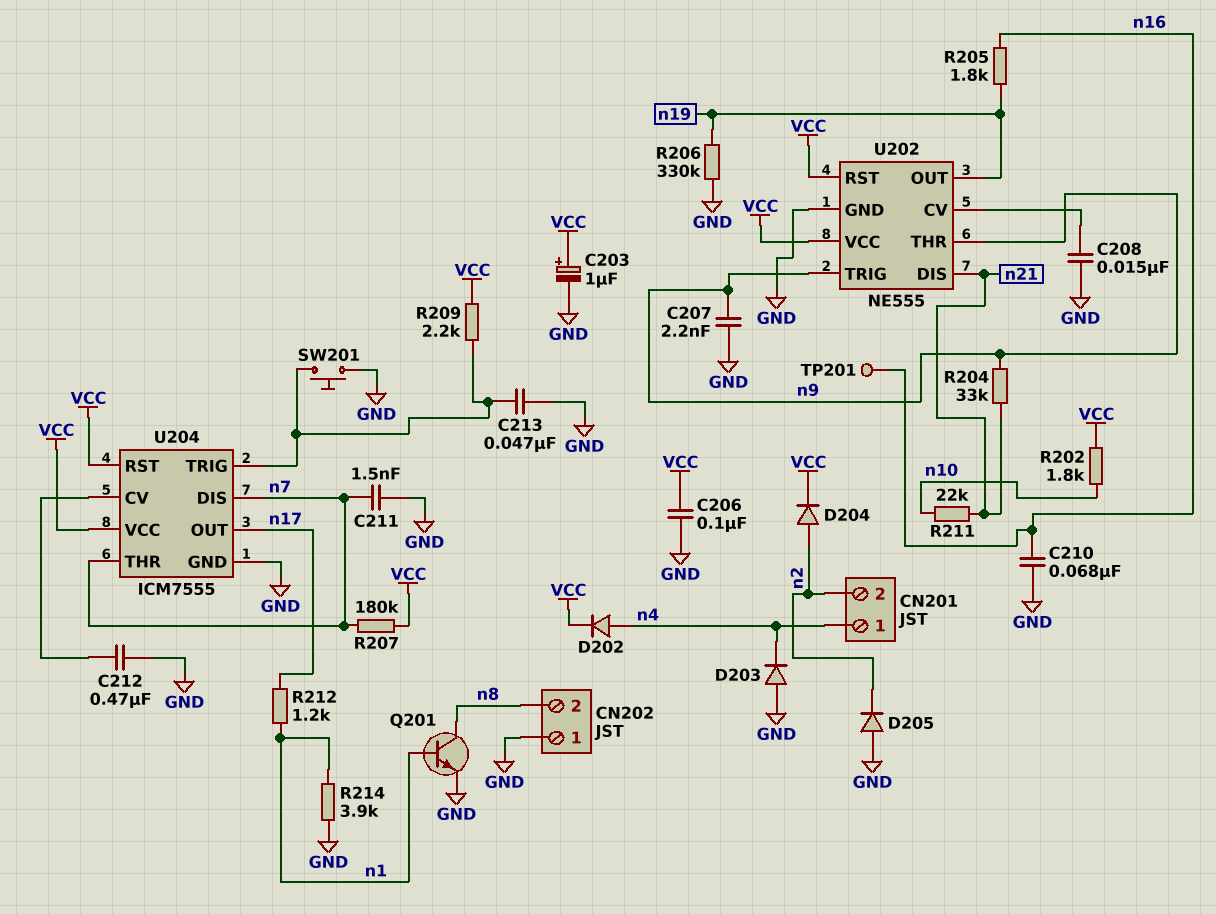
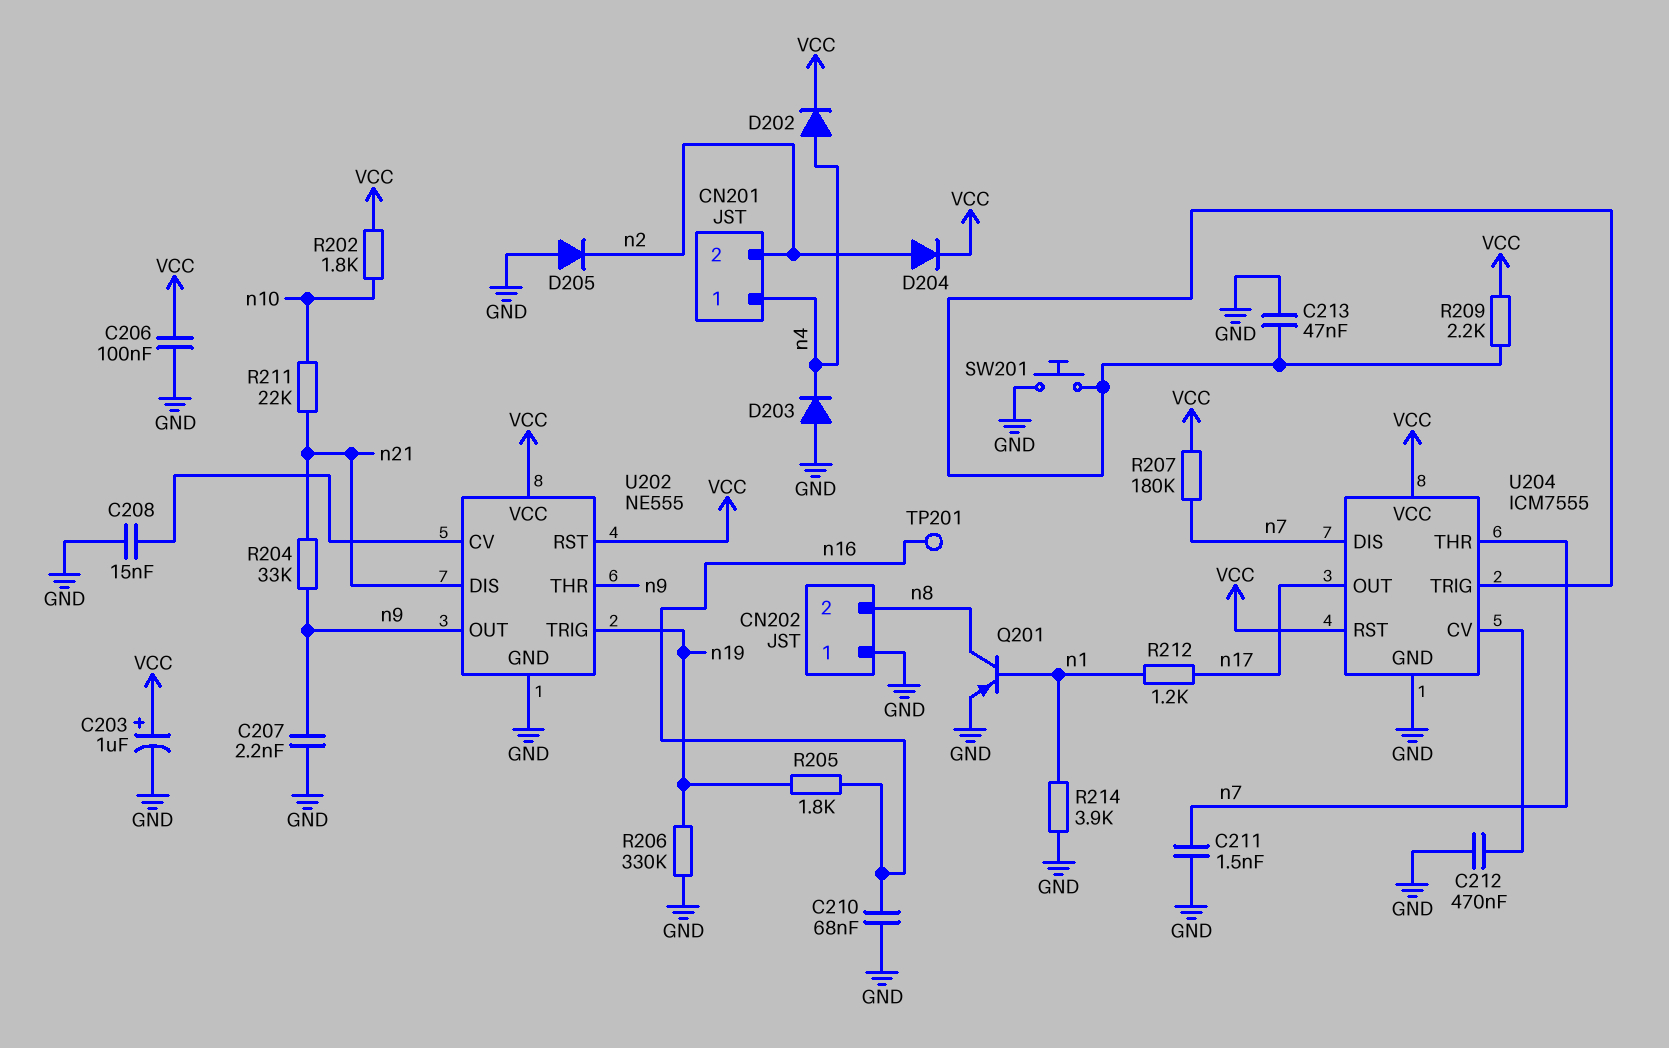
Q201: NPN (B n1, C n8, E GND) -> PNP (B n1, C n8, E GND)
U202 pin OUT: n19 -> n9
U202 pin TRIG: n9 -> n19

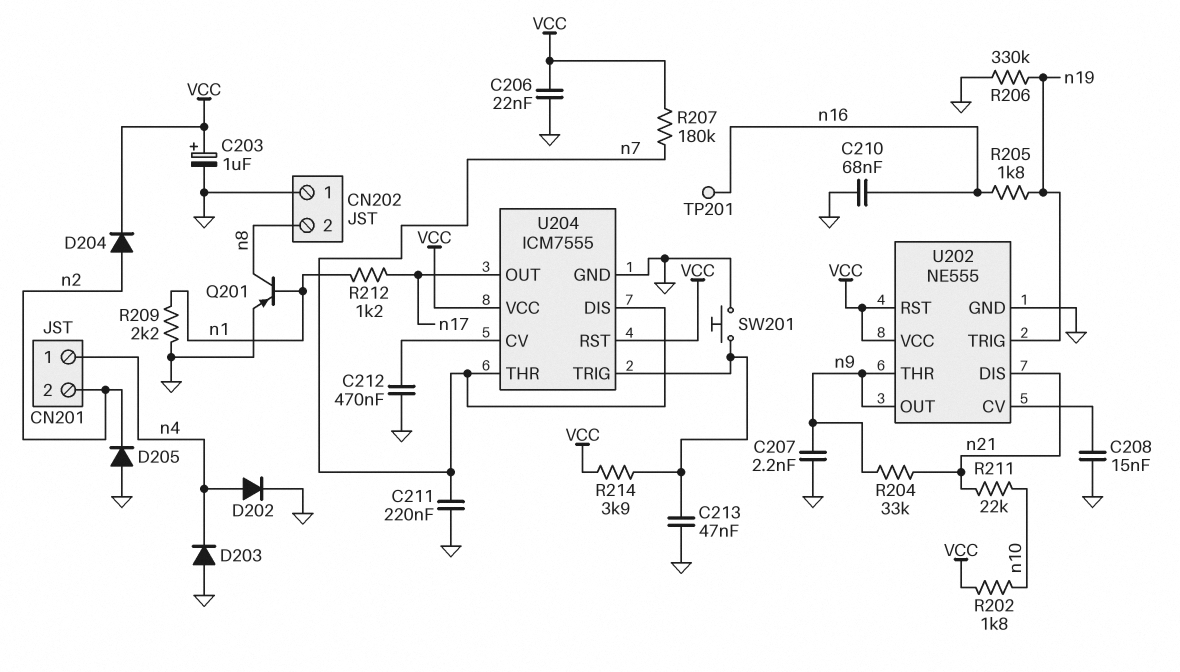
C206: 100nF (GND, VCC) -> 22nF (GND, VCC)
C211: 1.5nF (GND, n7) -> 220nF (GND, n7)
D202: diode (A n4, K VCC) -> diode (A n4, K GND)
R209: 2.2k (U204/TRIG, VCC) -> 2.2k (GND, n1)
R214: 3.9k (GND, n1) -> 3.9k (U204/TRIG, VCC)

